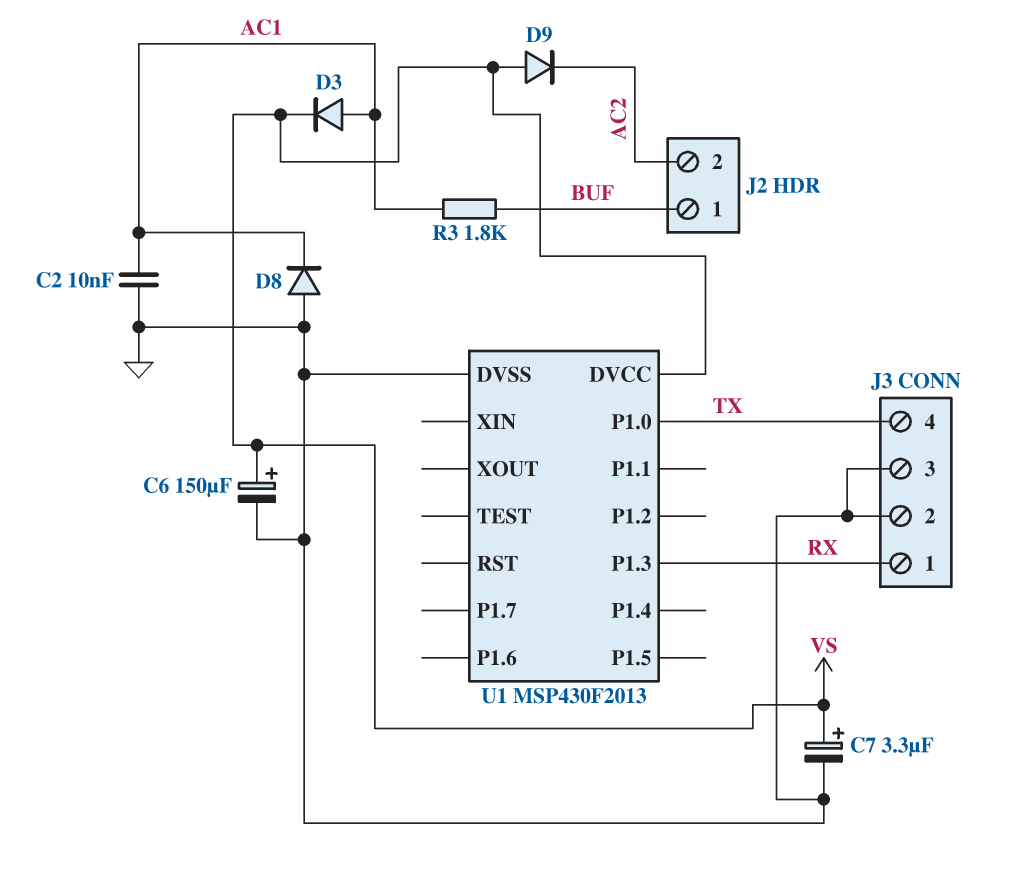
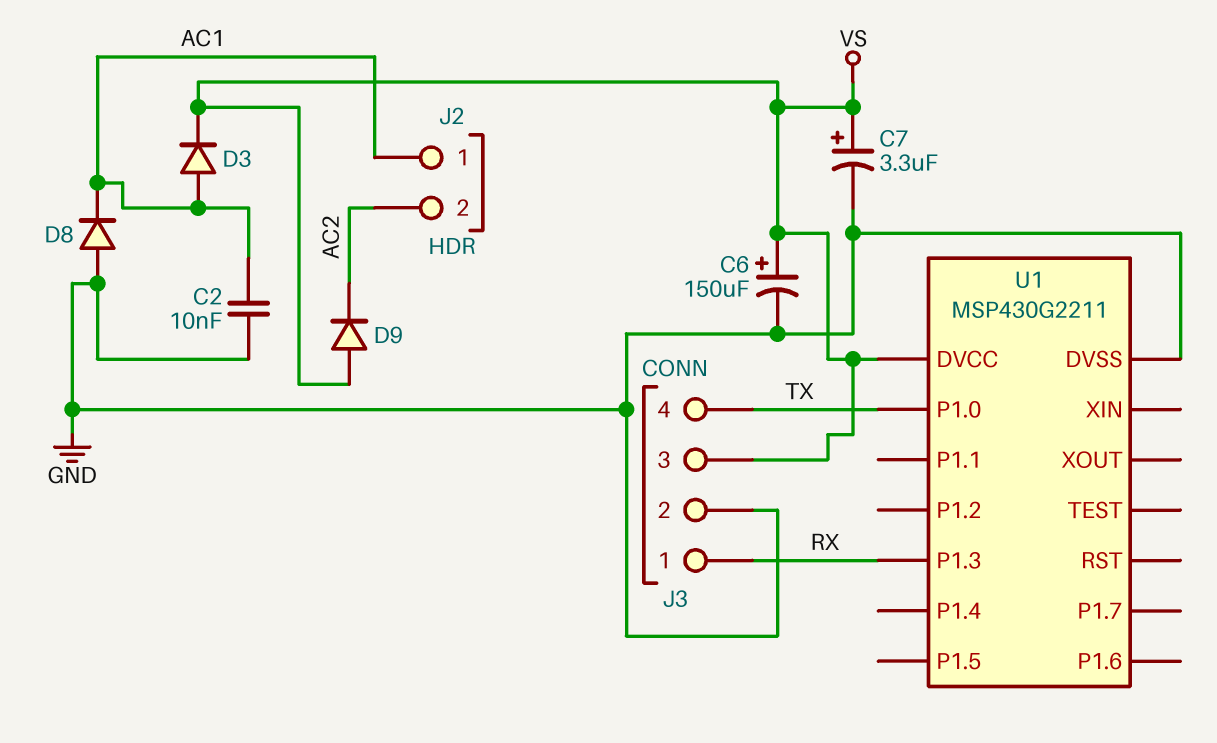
J2 pin 1: BUF -> AC1
J3 pin 3: GND -> VS
R3: 1.8k (AC1, BUF) -> none
U1: MSP430F2013 -> MSP430G2211

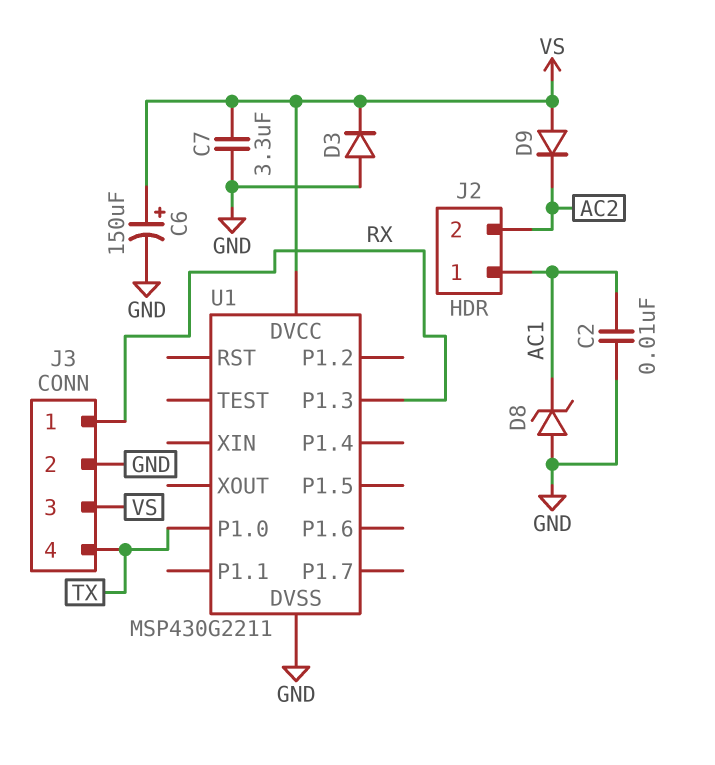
C7: 3.3uF (plus VS, minus GND) -> 3.3uF (GND, VS)
D3: diode (A AC1, K VS) -> diode (A GND, K VS)
D8: diode (A GND, K AC1) -> zener (A GND, K AC1)

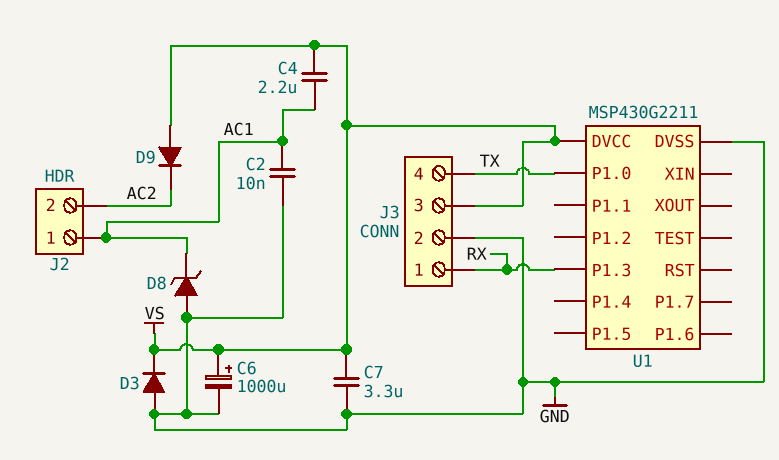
C4: none -> 2.2uF (AC1, VS)
C6: 150uF (plus VS, minus GND) -> 1000uF (plus VS, minus GND)

